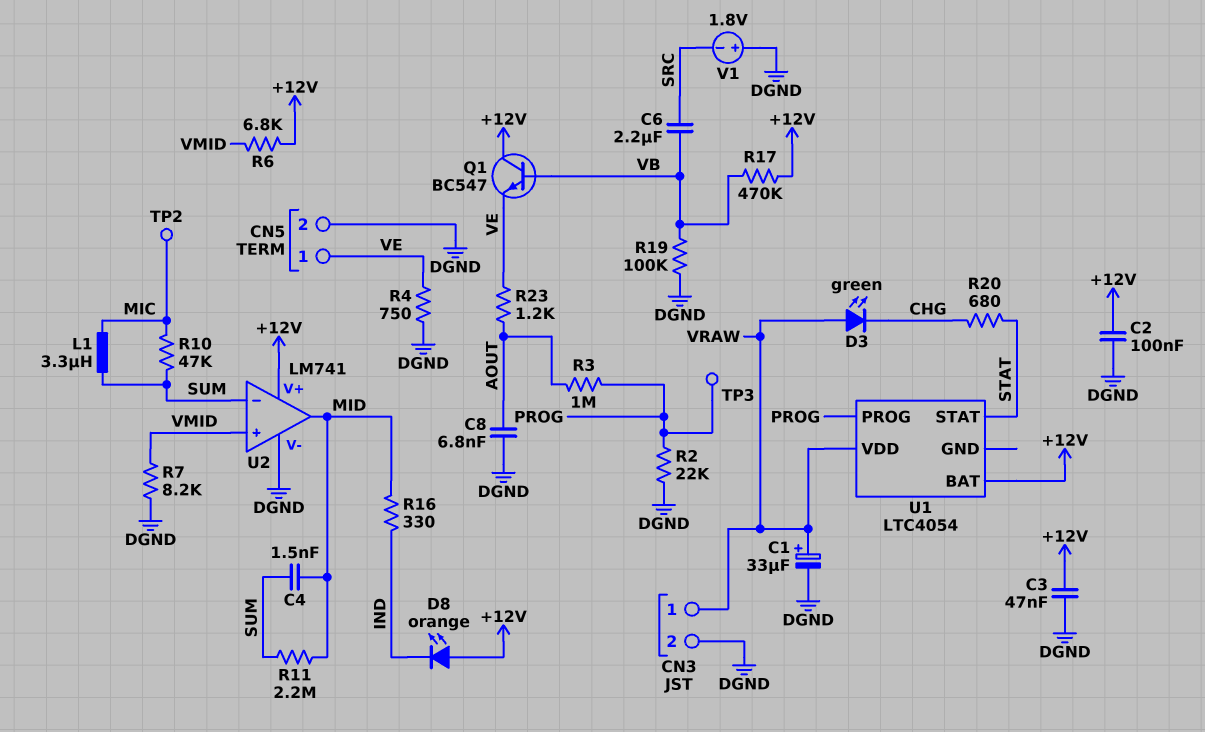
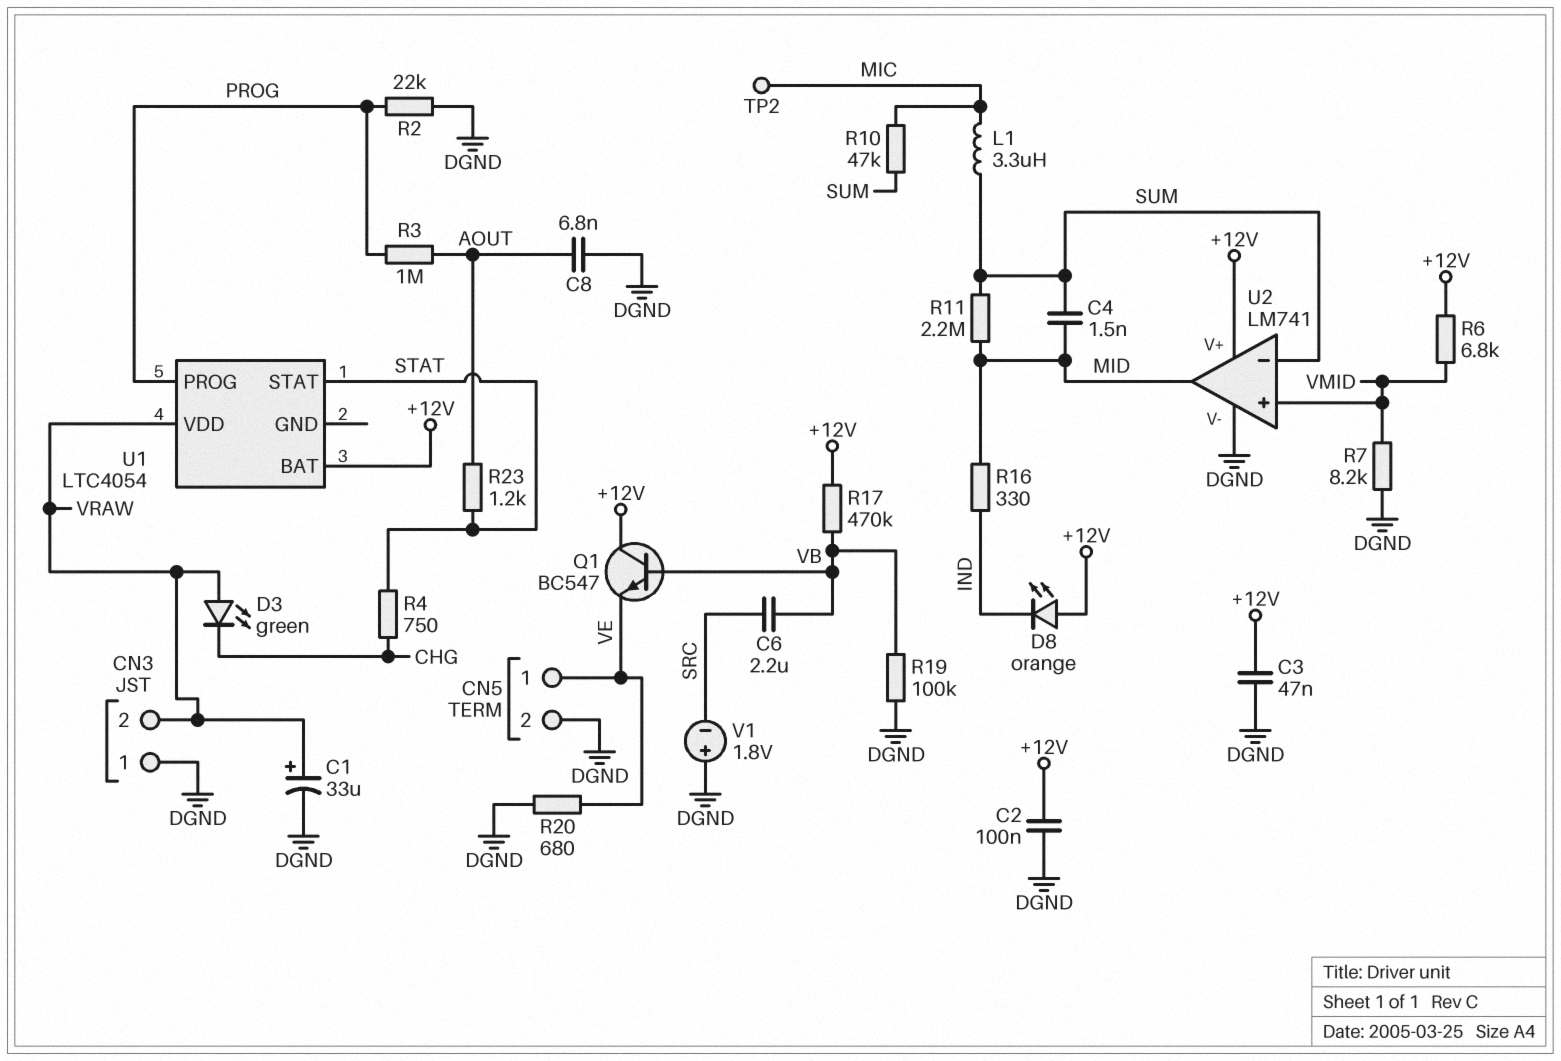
CN3 pin 1: VRAW -> DGND
CN3 pin 2: DGND -> VRAW
R4: 750 (DGND, VE) -> 750 (CHG, STAT)
R20: 680 (CHG, STAT) -> 680 (DGND, VE)
R23: 1.2k (AOUT, VE) -> 1.2k (AOUT, STAT)
TP3: test point (PROG) -> none

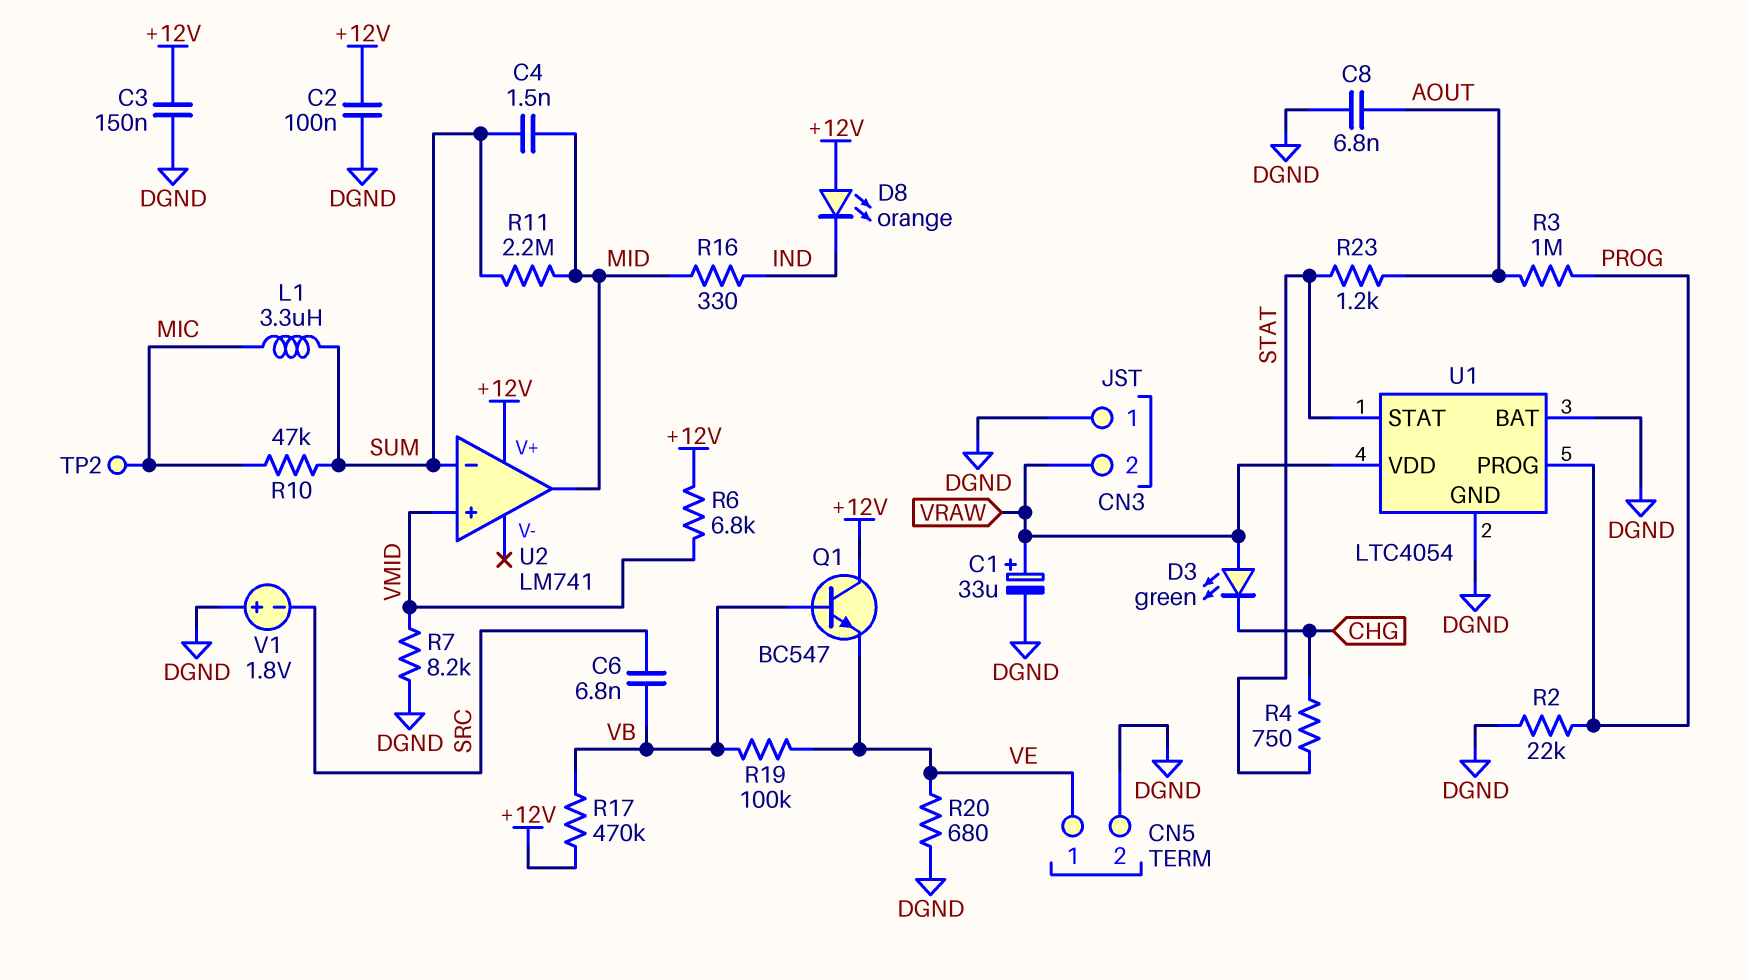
C3: 47nF (+12V, DGND) -> 150nF (+12V, DGND)
C6: 2.2uF (SRC, VB) -> 6.8nF (SRC, VB)
R19: 100k (DGND, VB) -> 100k (VB, VE)
U1 pin BAT: +12V -> DGND
U1 pin GND: none -> DGND
U2 pin V-: DGND -> none

